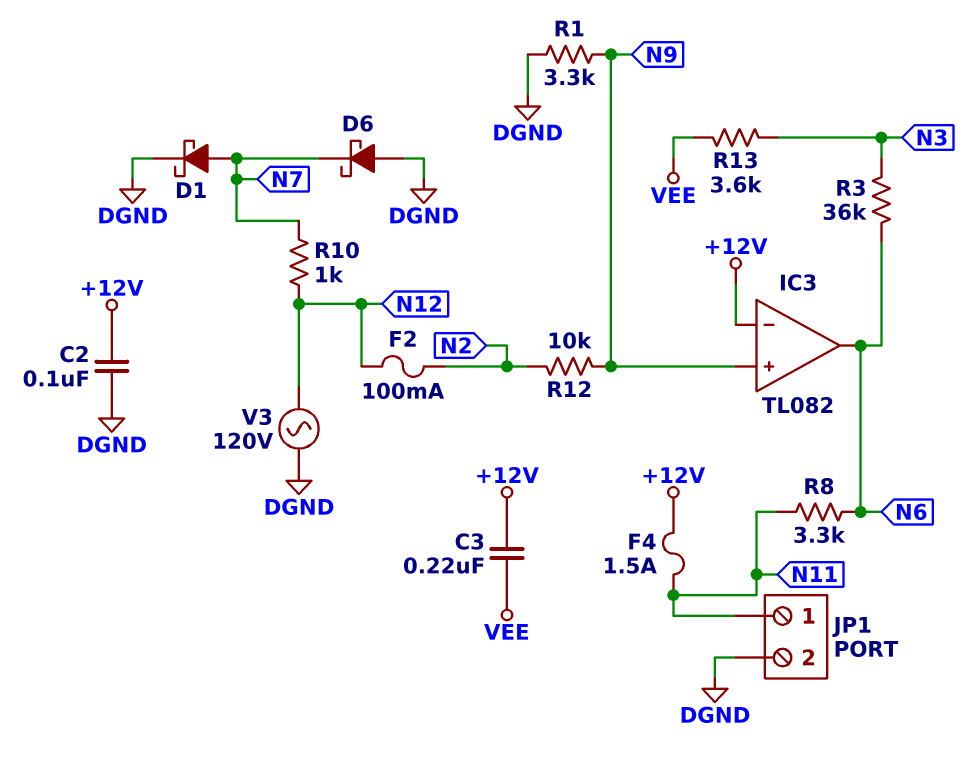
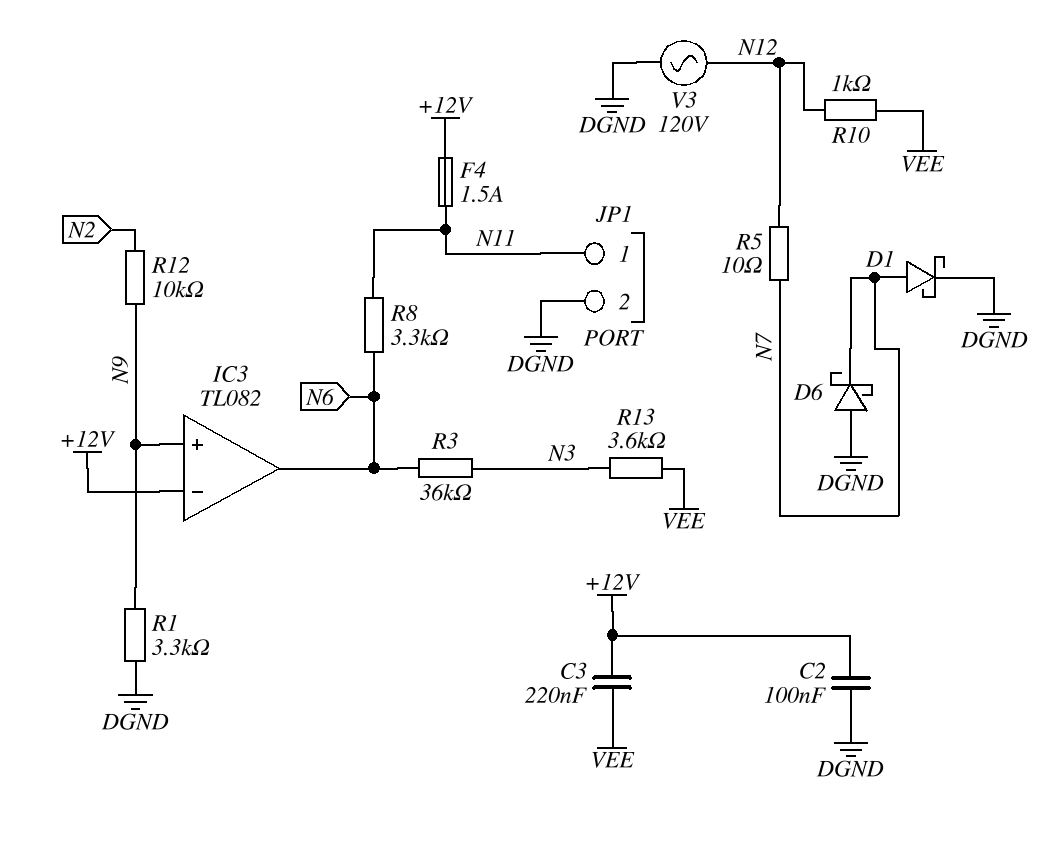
F2: 100mA (N2, N12) -> none
R5: none -> 10 (N7, N12)
R10: 1k (N7, N12) -> 1k (N12, VEE)

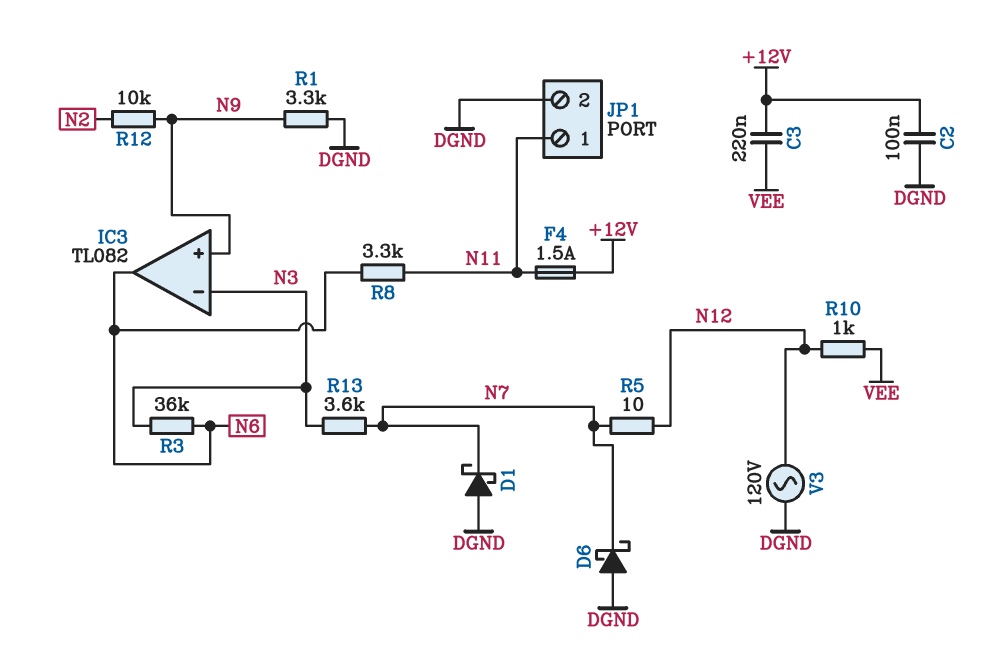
D1: schottky (A N7, K DGND) -> schottky (A DGND, K N7)
IC3 pin in-: +12V -> N3
R13: 3.6k (N3, VEE) -> 3.6k (N3, N7)

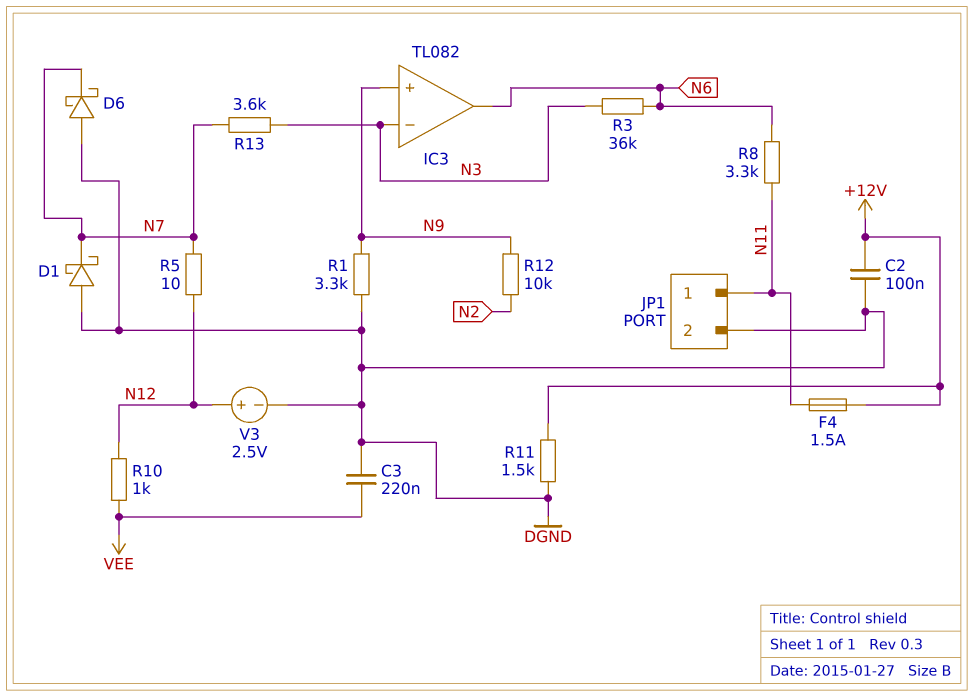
C3: 220nF (+12V, VEE) -> 220nF (DGND, VEE)
R11: none -> 1.5k (+12V, DGND)
V3: AC 120V (DGND, N12) -> 2.5V (plus N12, minus DGND)

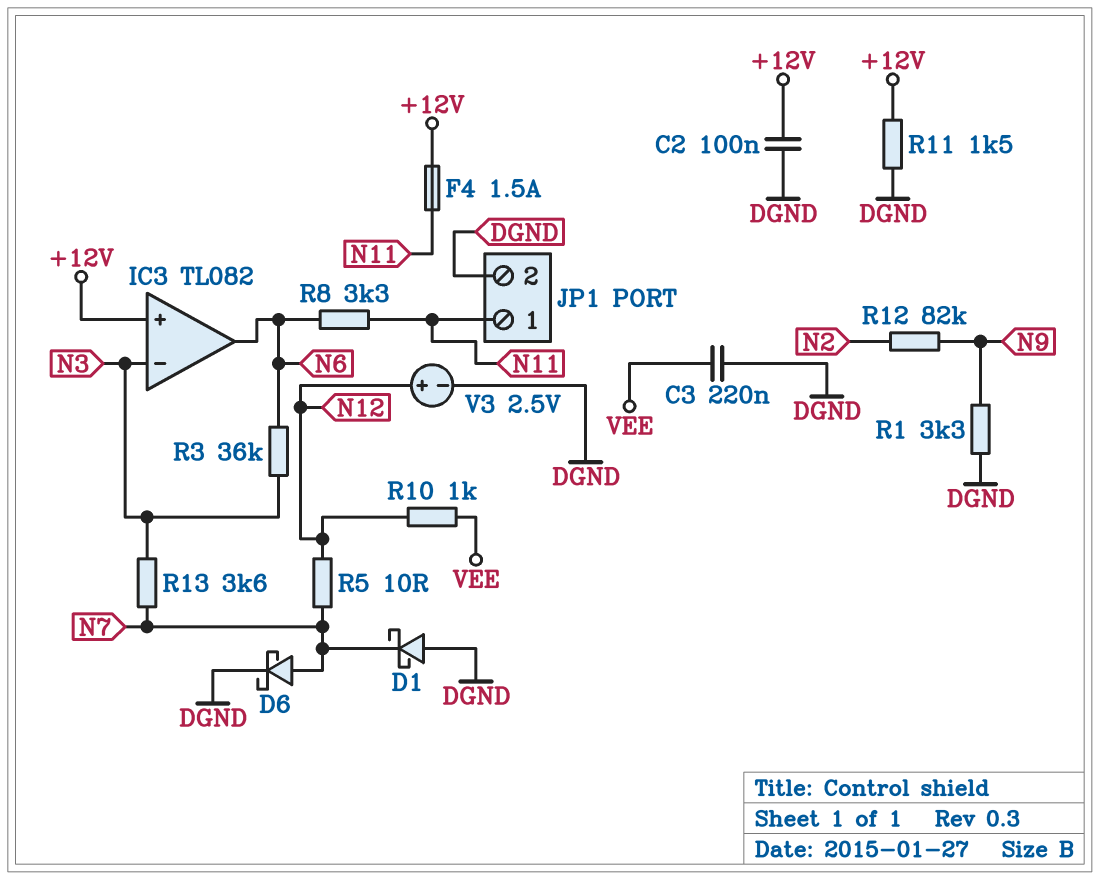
D6: schottky (A DGND, K N7) -> schottky (A N7, K DGND)
IC3 pin in+: N9 -> +12V
R12: 10k (N2, N9) -> 82k (N2, N9)

